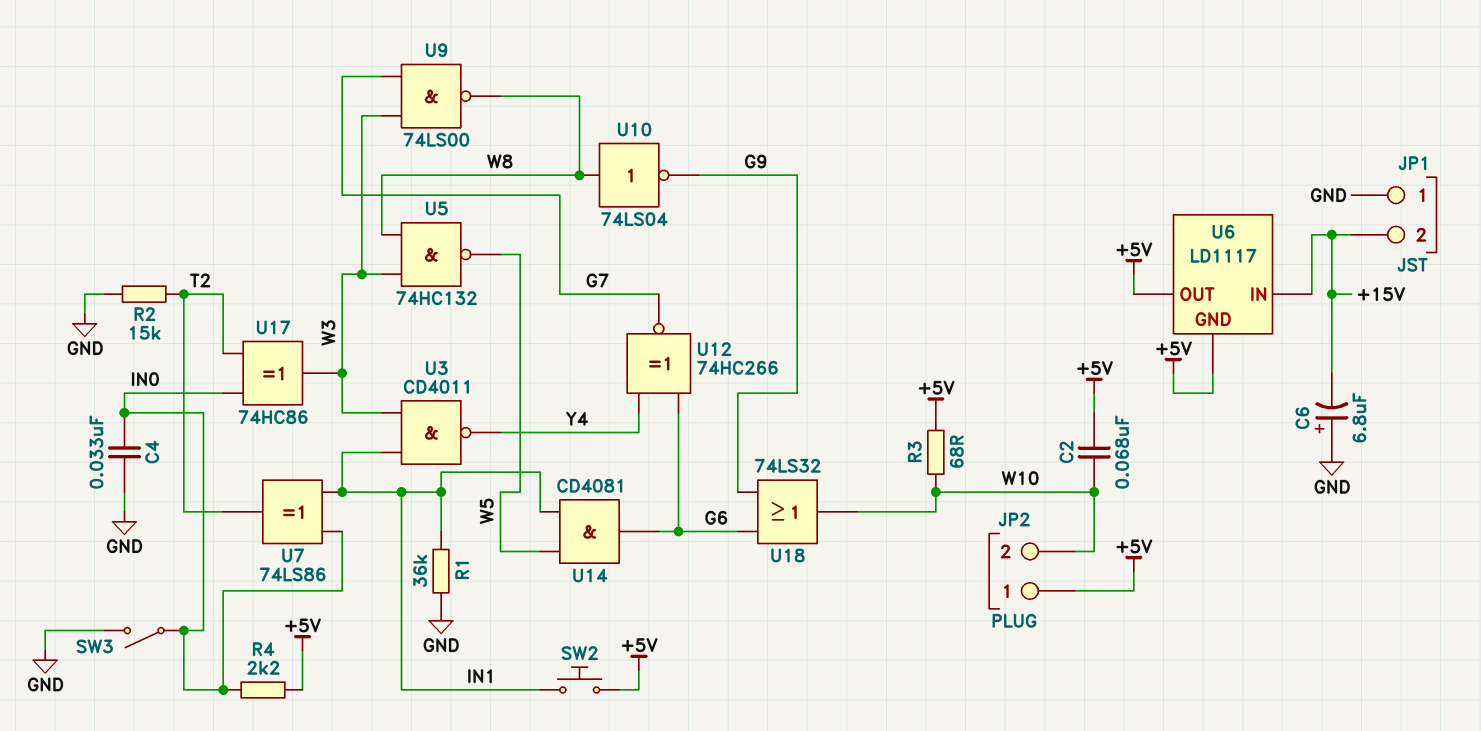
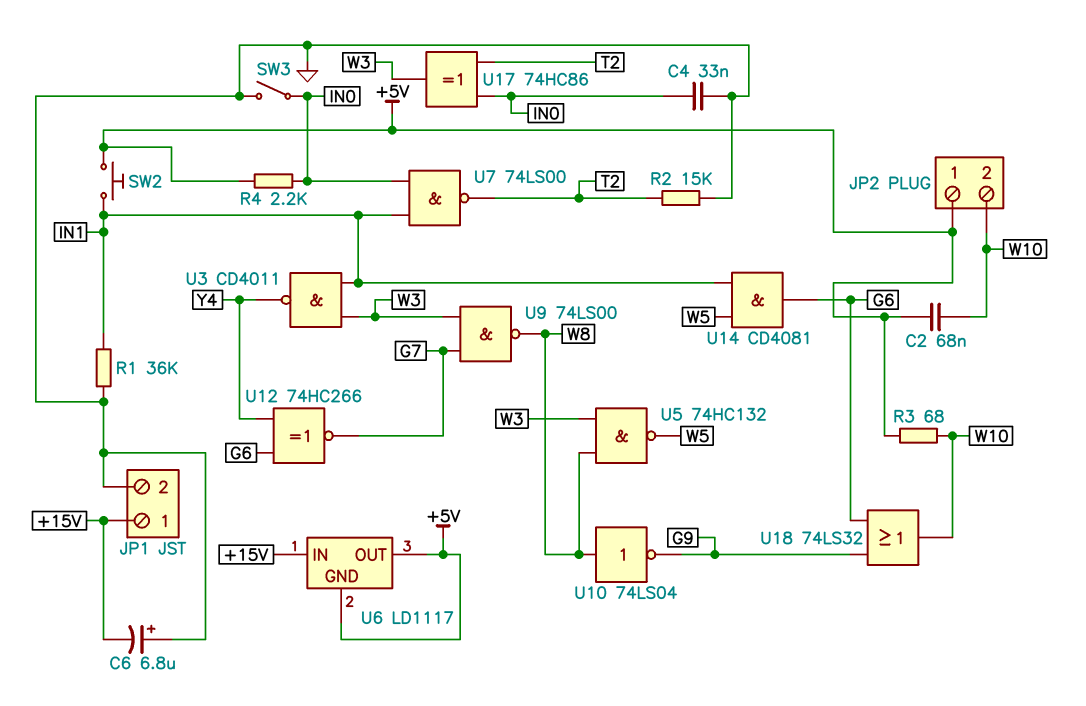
JP1 pin 1: GND -> +15V
JP1 pin 2: +15V -> GND
U7: XOR 74LS86 (in IN0, in IN1, out T2) -> NAND 74LS00 (in IN0, in IN1, out T2)

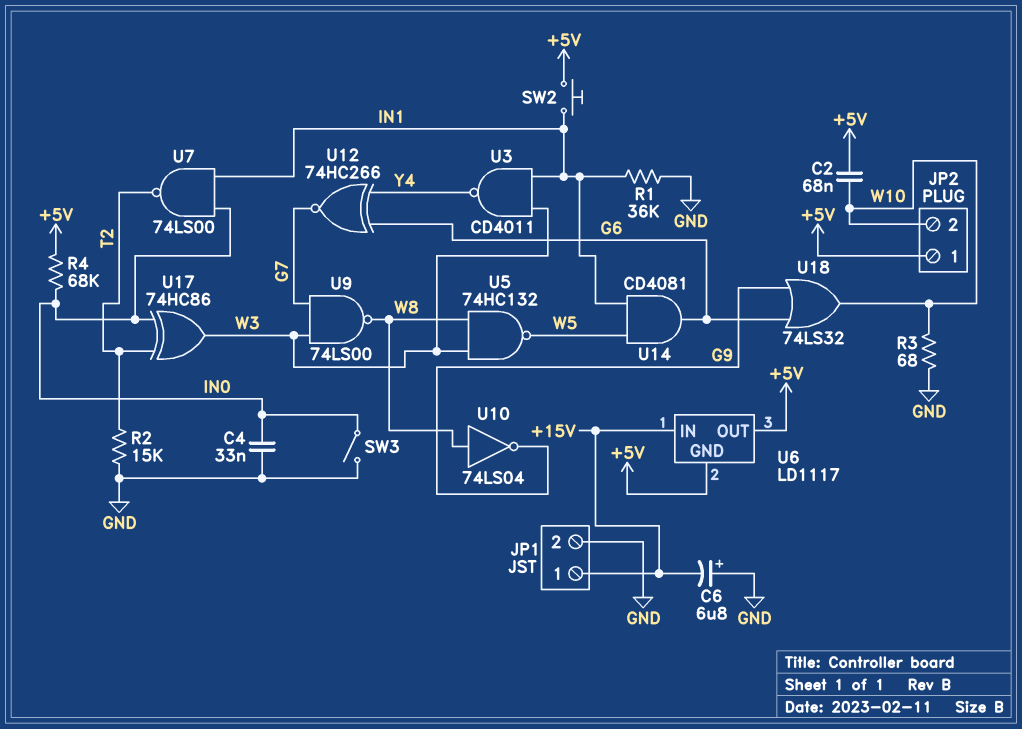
R3: 68 (+5V, W10) -> 68 (GND, W10)
R4: 2.2k (+5V, IN0) -> 68k (+5V, IN0)

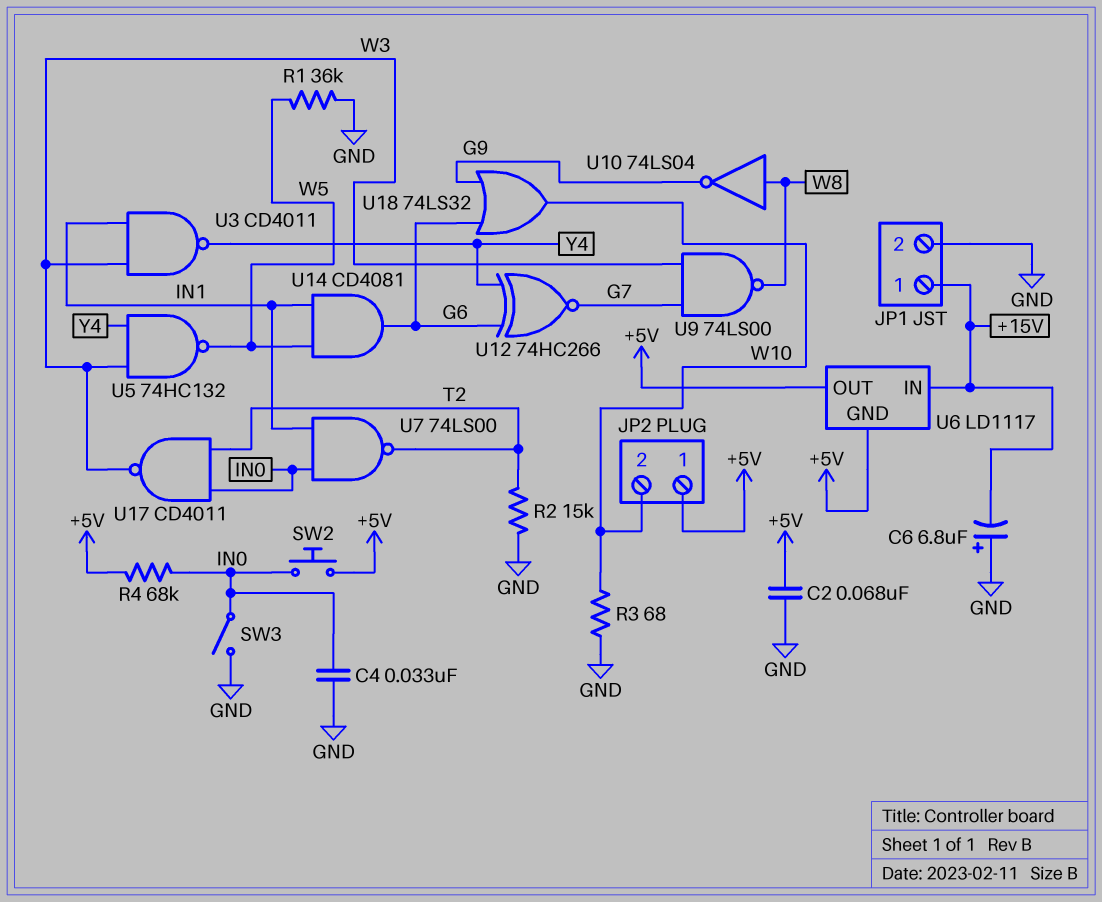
C2: 68nF (+5V, W10) -> 68nF (+5V, GND)
R1: 36k (GND, IN1) -> 36k (GND, W5)
SW2: button (+5V, IN1) -> button (+5V, IN0)
U5: NAND 74HC132 (in W3, in W8, out W5) -> NAND 74HC132 (in W3, in Y4, out W5)
U17: XOR 74HC86 (in IN0, in T2, out W3) -> NAND CD4011 (in IN0, in T2, out W3)

